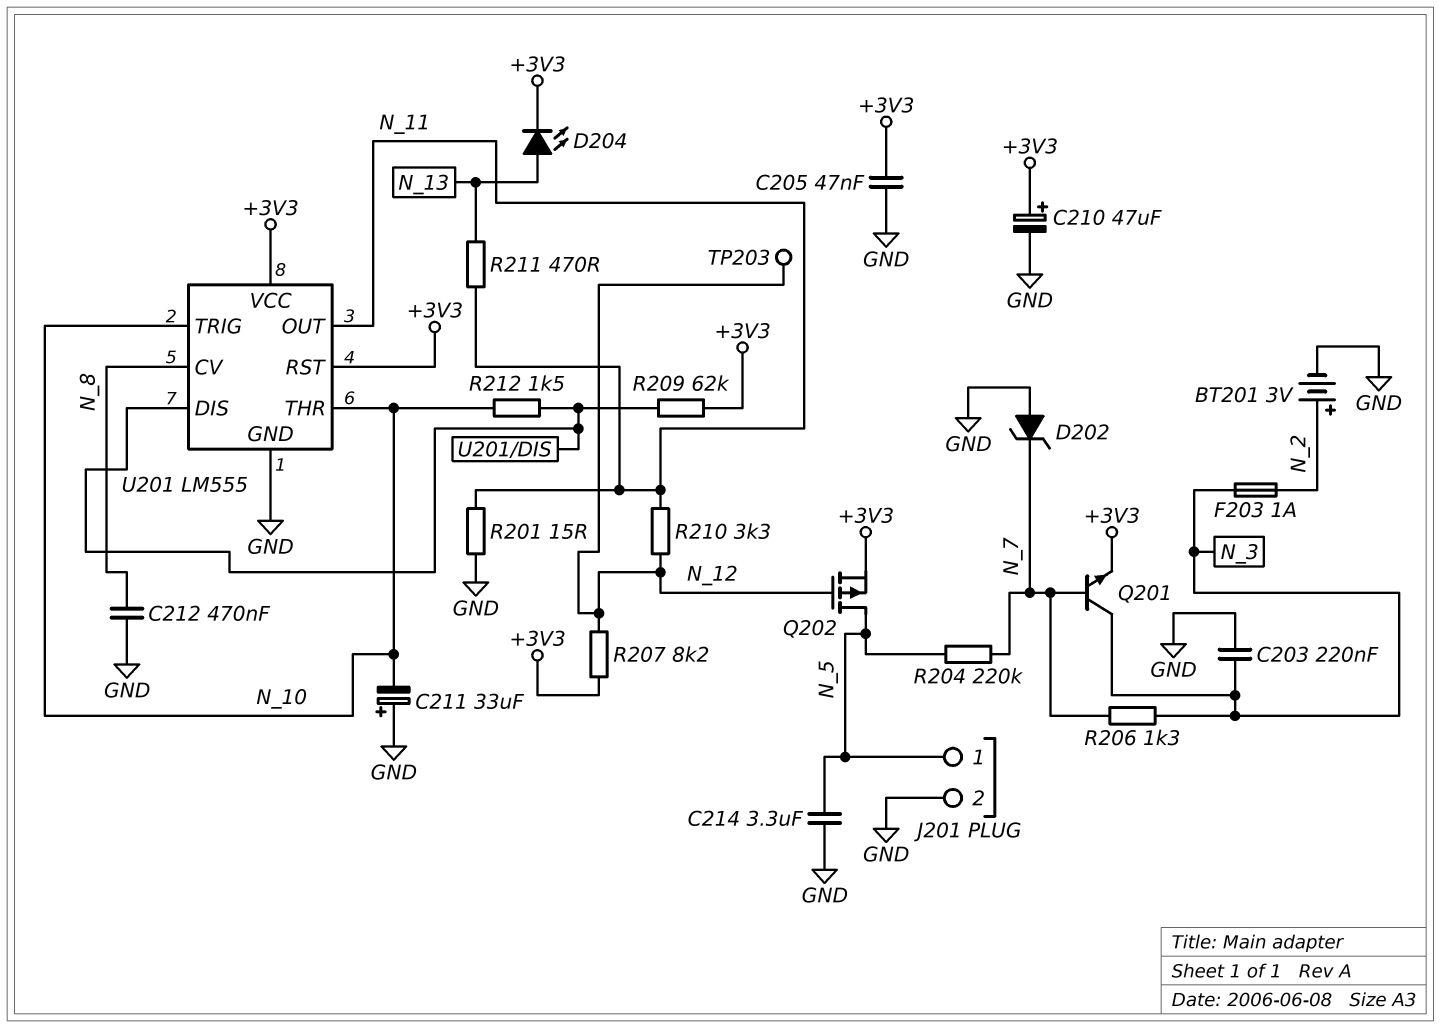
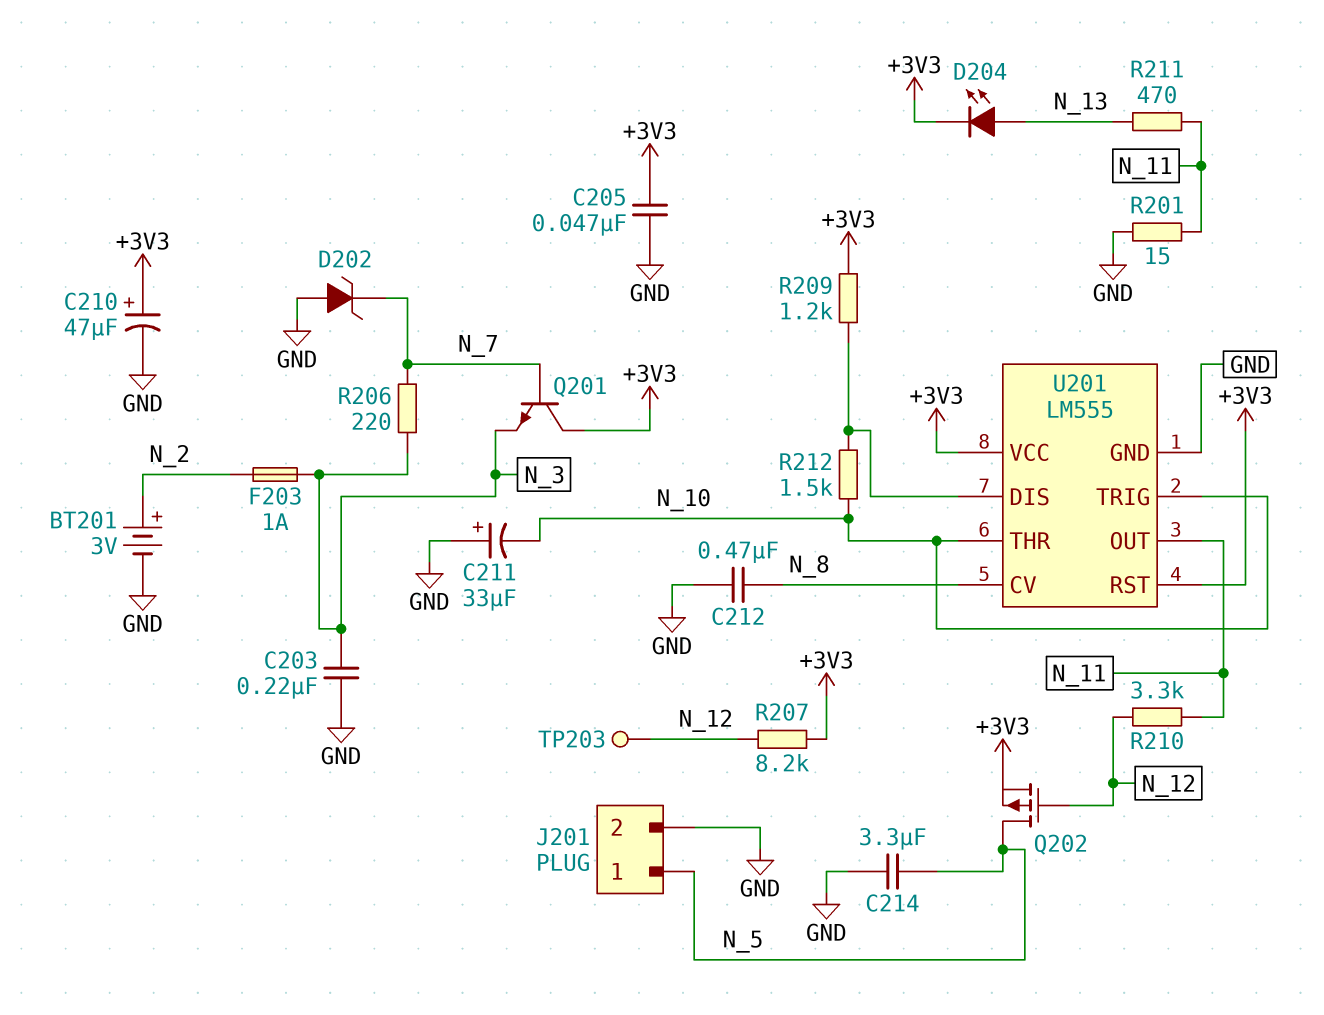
Q201: NPN (B N_7, C N_3, E +3V3) -> NPN (B N_7, C +3V3, E N_3)
R204: 220k (N_5, N_7) -> none
R206: 1.3k (N_3, N_7) -> 220 (N_3, N_7)
R209: 62k (+3V3, U201/DIS) -> 1.2k (+3V3, U201/DIS)

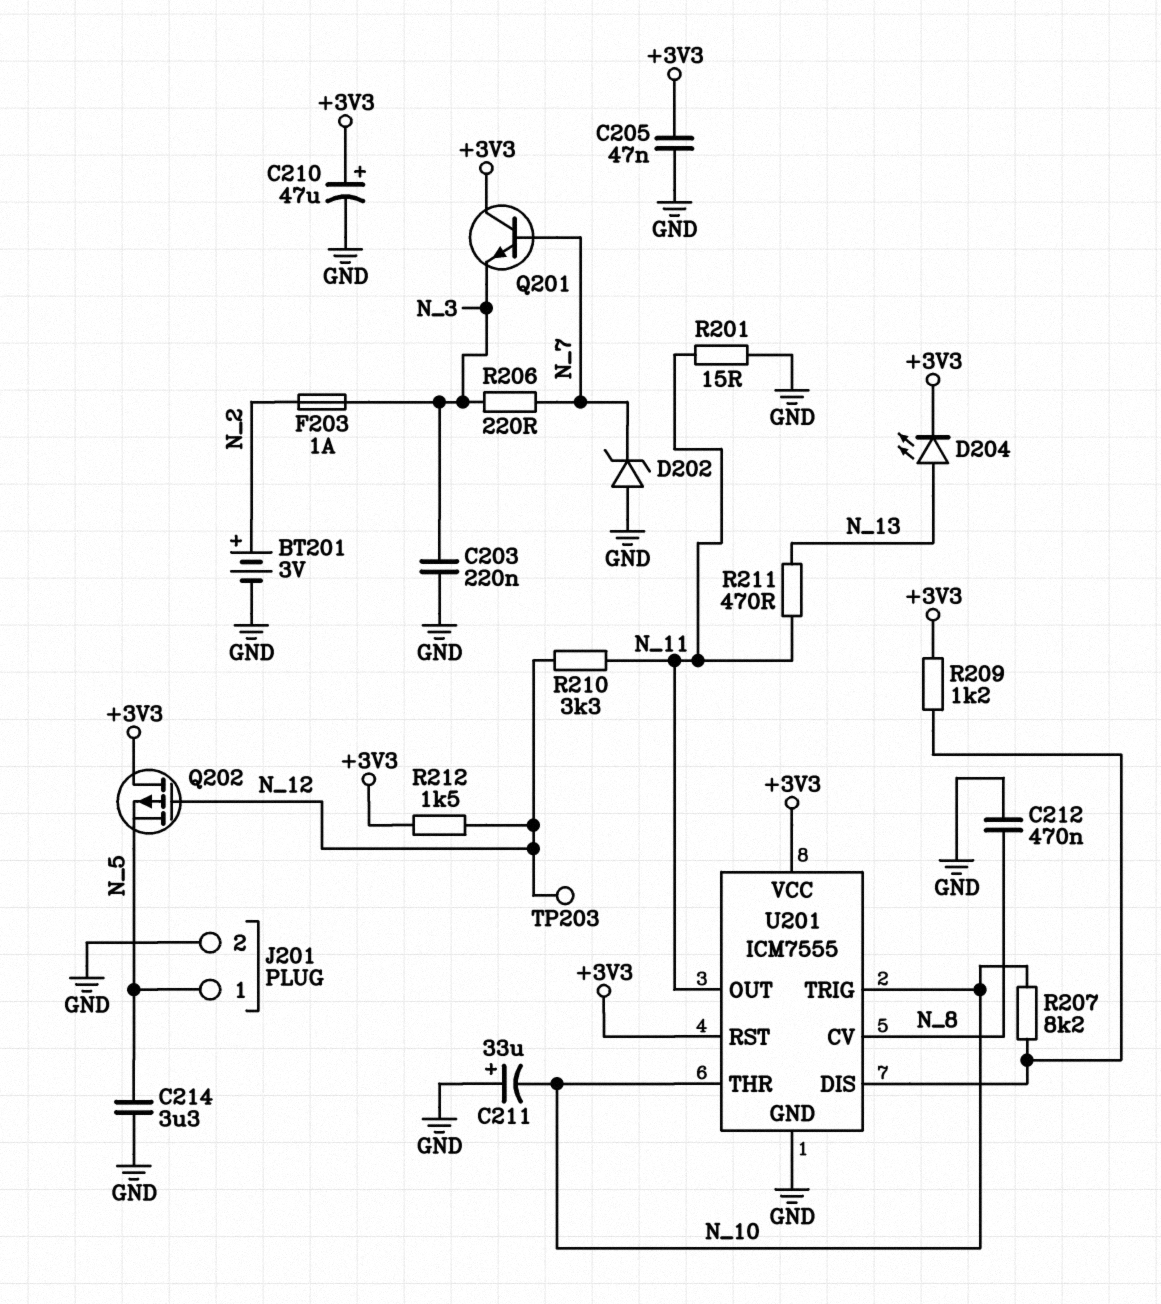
Q202: PMOS (G N_12, D N_5, S +3V3) -> PMOS (G N_12, D +3V3, S N_5)
R207: 8.2k (+3V3, N_12) -> 8.2k (N_10, U201/DIS)
R212: 1.5k (N_10, U201/DIS) -> 1.5k (+3V3, N_12)
U201: LM555 -> ICM7555

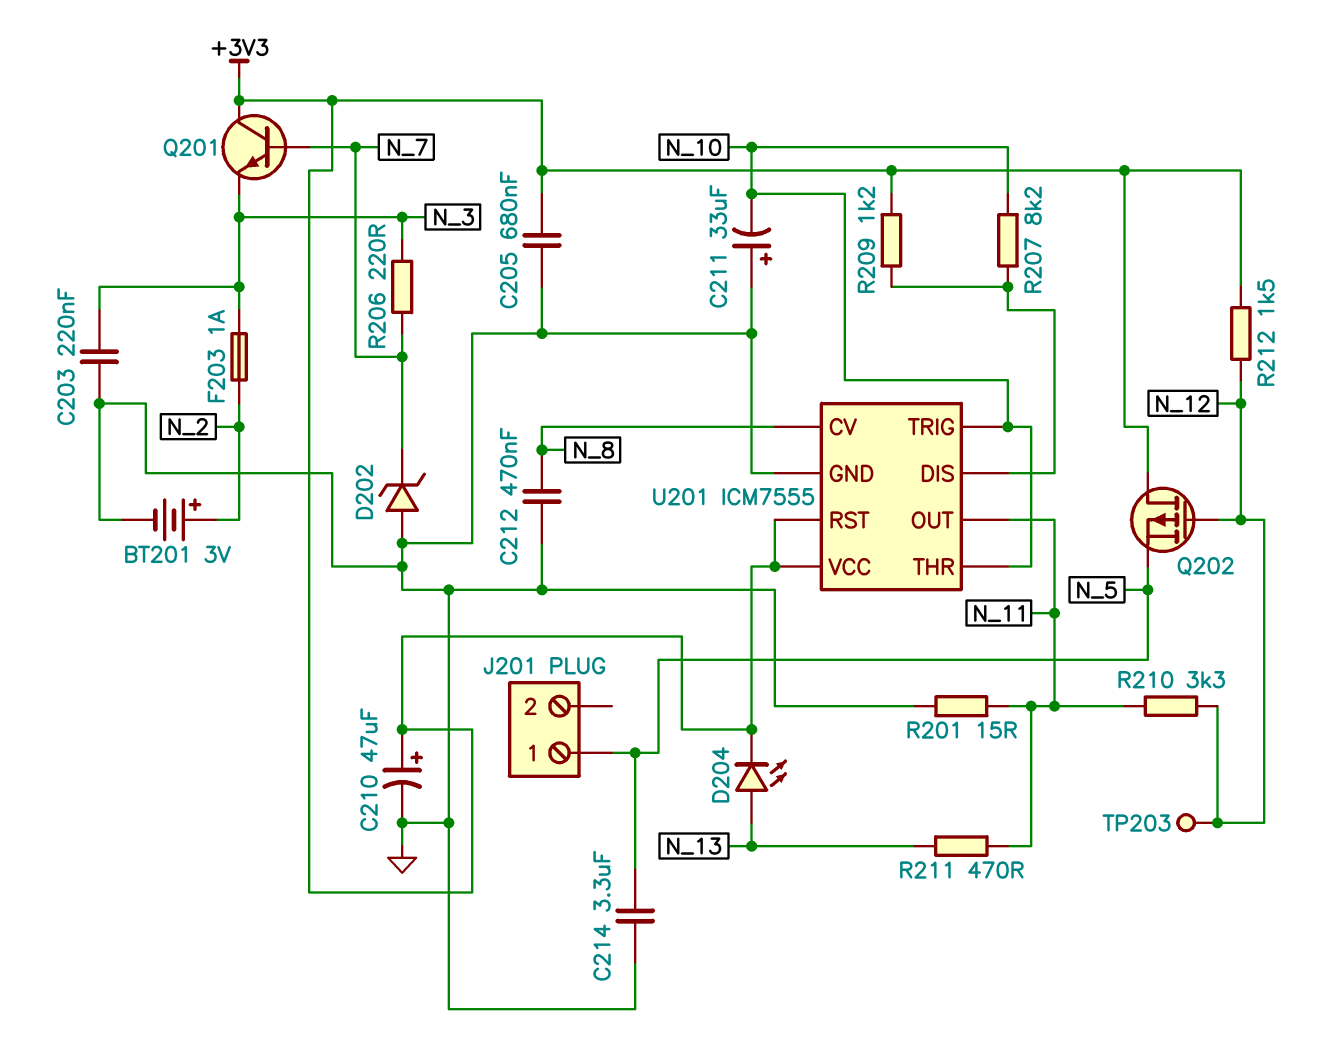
C205: 47nF (+3V3, GND) -> 680nF (+3V3, GND)
J201 pin 2: GND -> none

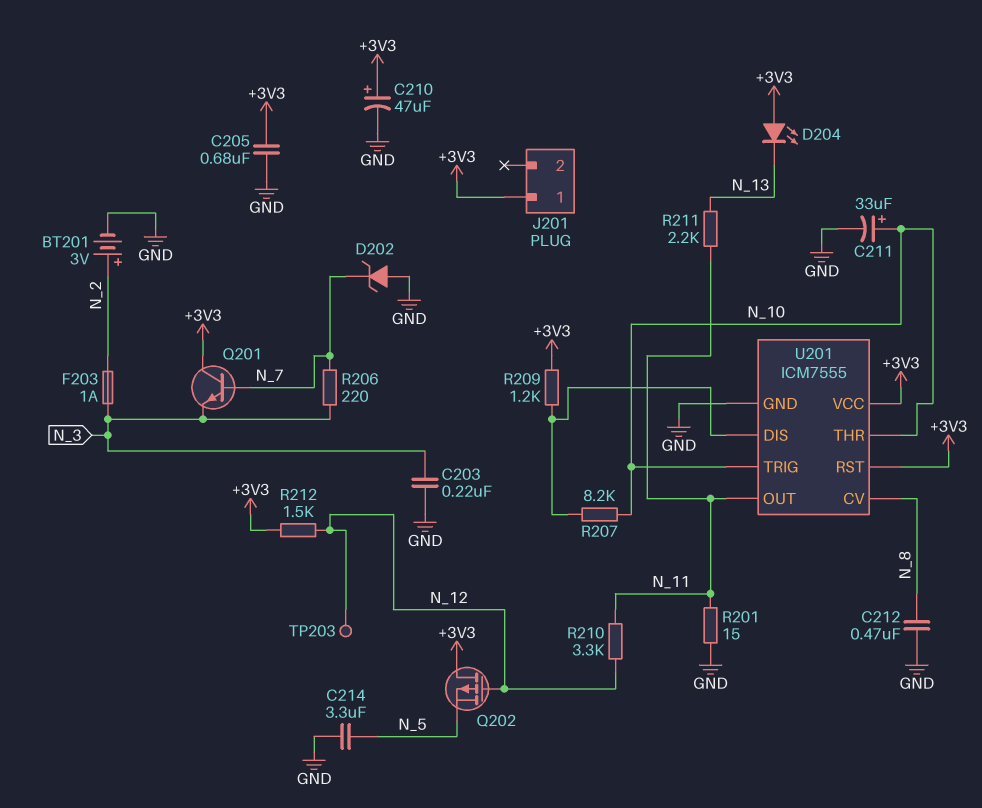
C211: 33uF (plus GND, minus N_10) -> 33uF (plus N_10, minus GND)
D204: LED (A N_13, K +3V3) -> LED (A +3V3, K N_13)
J201 pin 1: N_5 -> +3V3
R211: 470 (N_11, N_13) -> 2.2k (N_11, N_13)

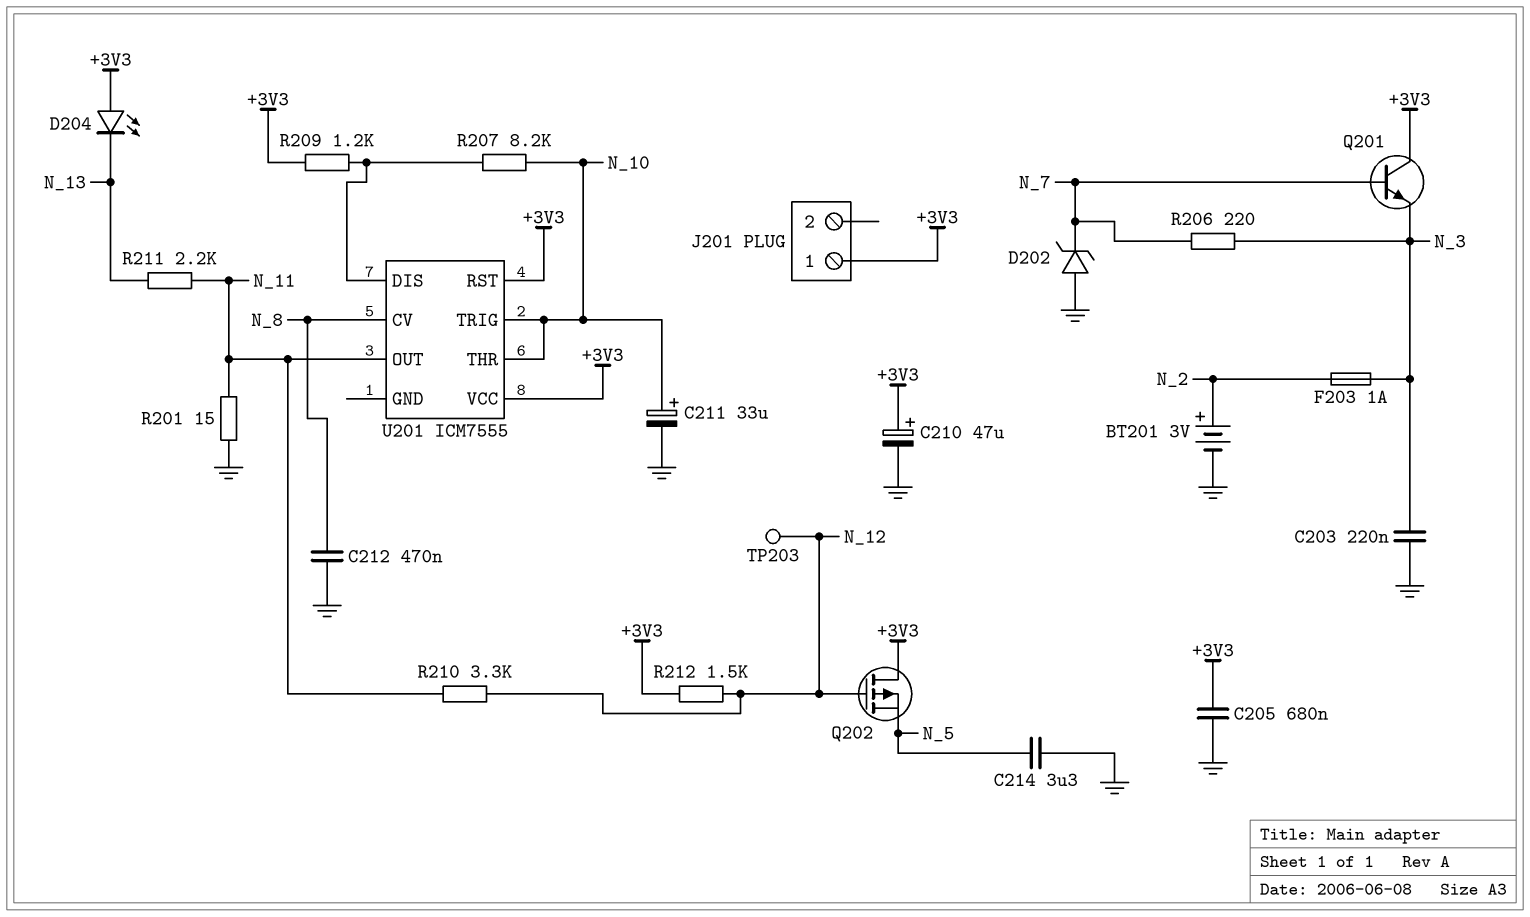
U201 pin GND: GND -> none

